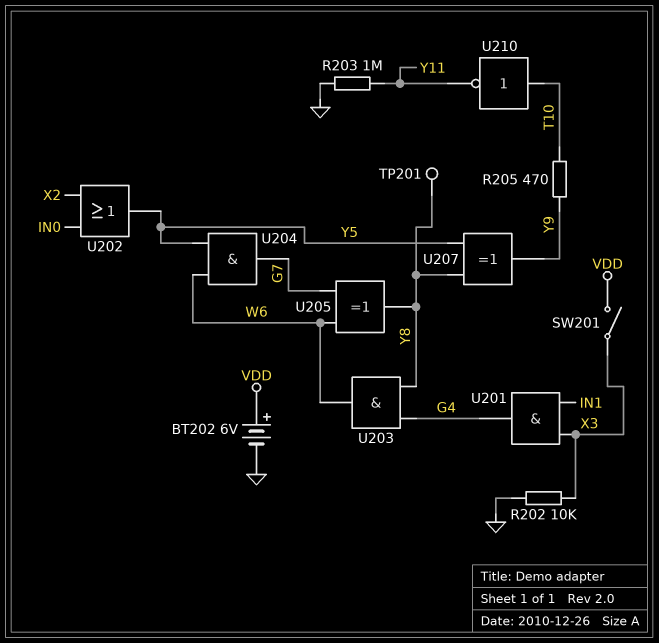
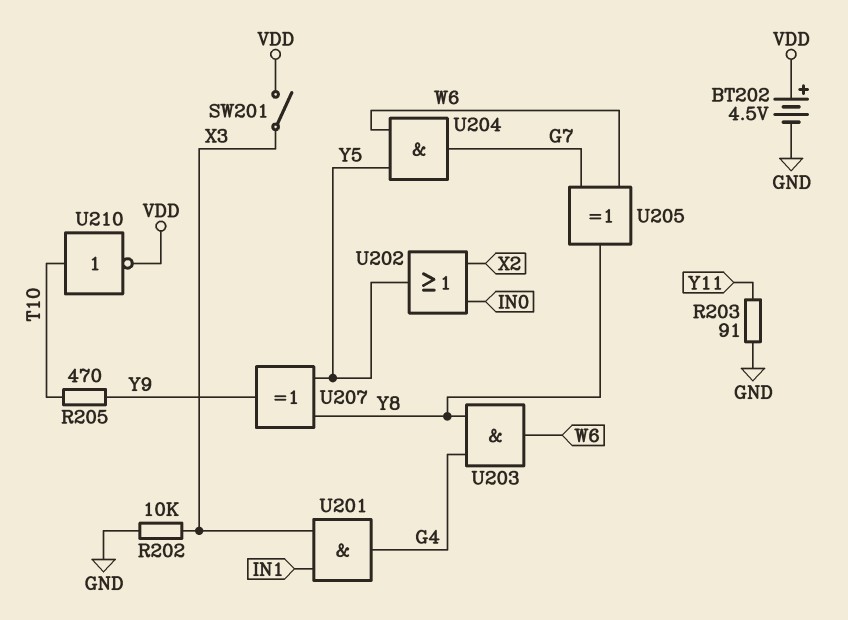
BT202: 6V (plus VDD, minus GND) -> 4.5V (plus VDD, minus GND)
R203: 1M (GND, Y11) -> 91 (GND, Y11)
TP201: test point (Y8) -> none
U210: NOT (in T10, out Y11) -> NOT (in T10, out VDD)

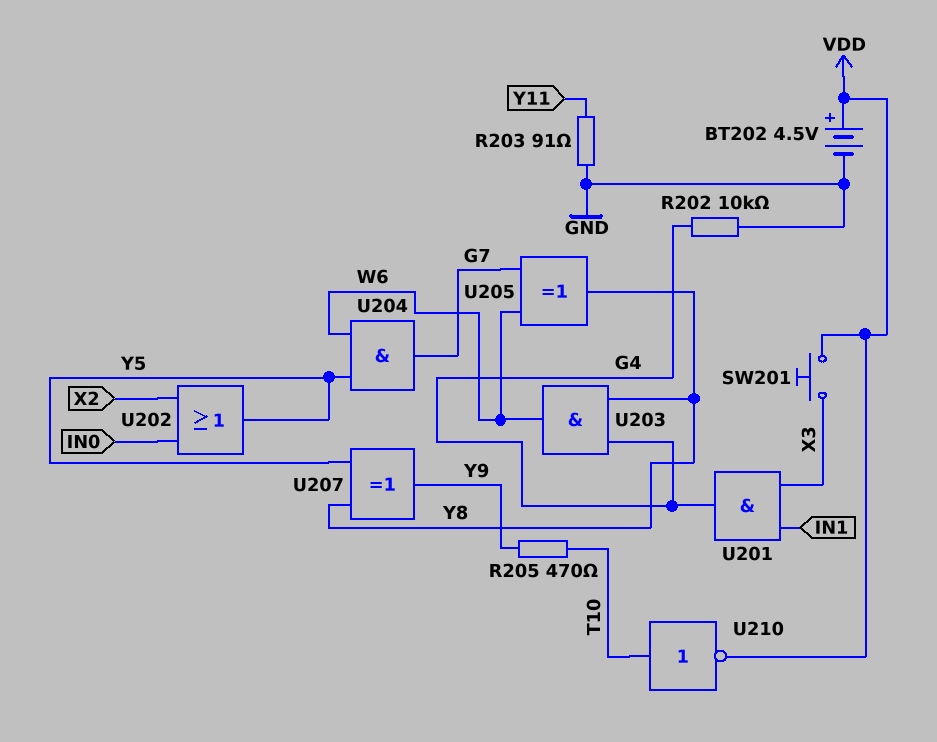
R202: 10k (GND, X3) -> 10k (G4, GND)
SW201: switch (VDD, X3) -> button (VDD, X3)

